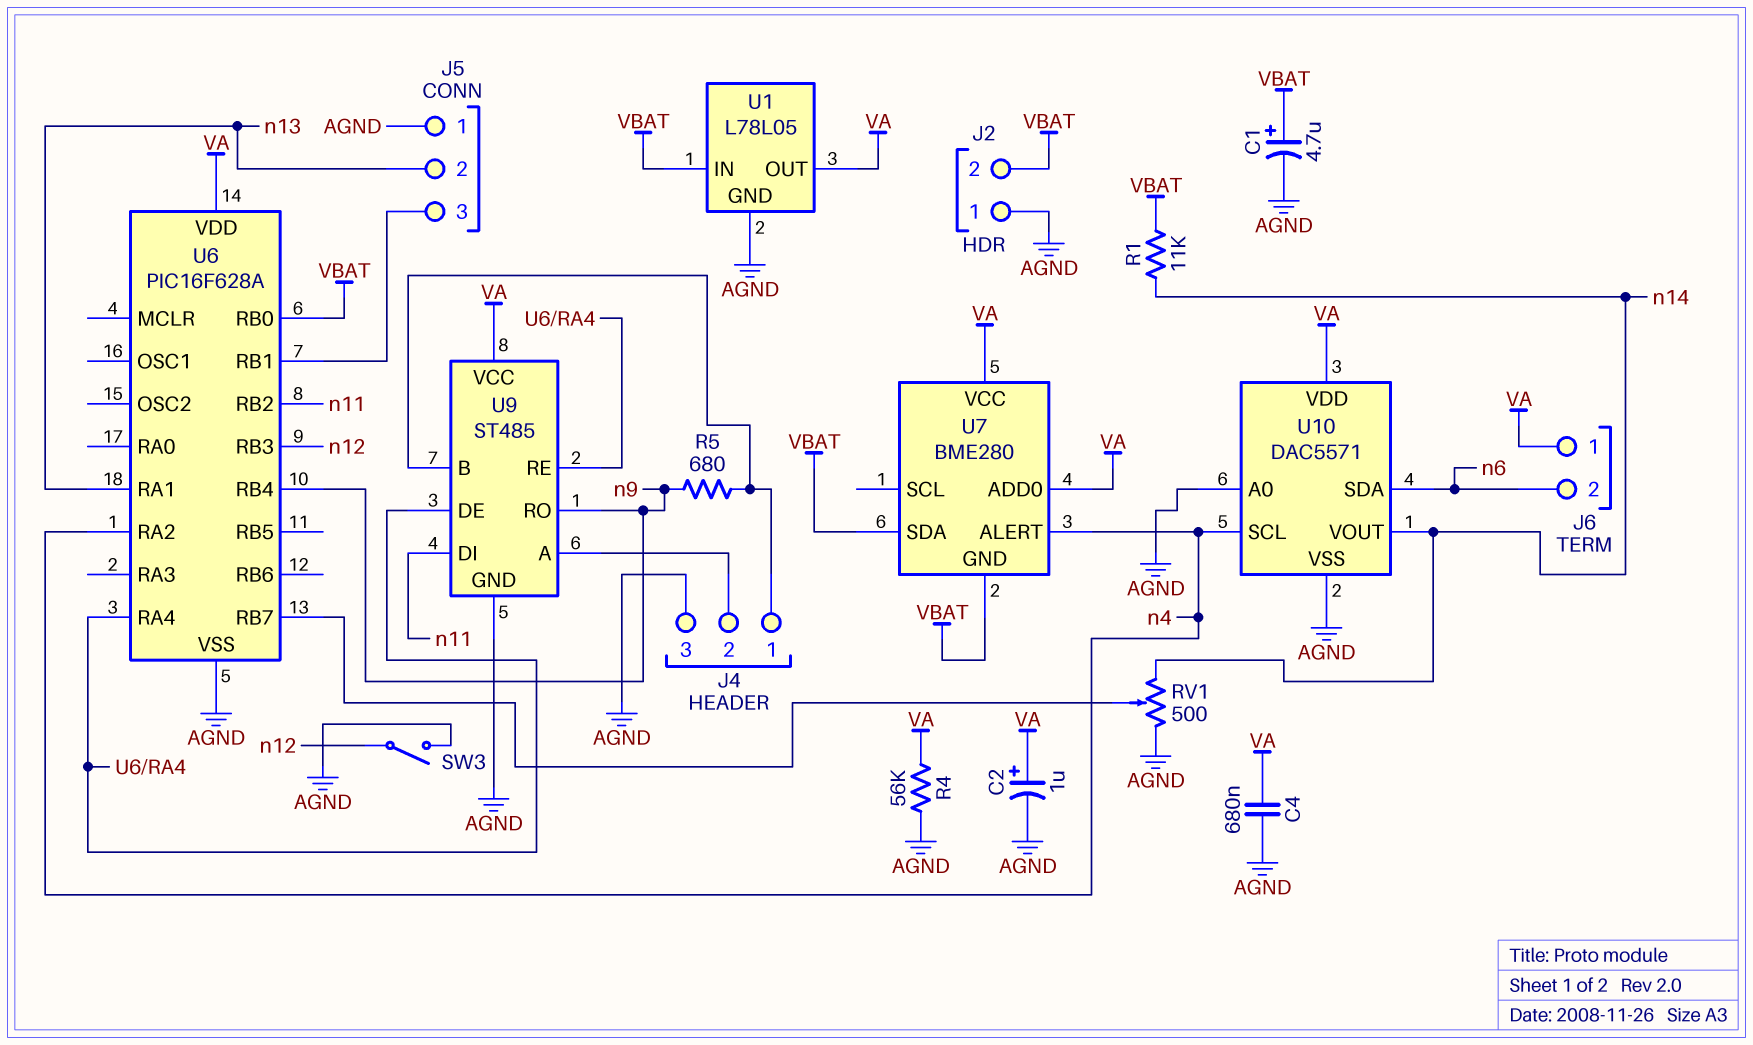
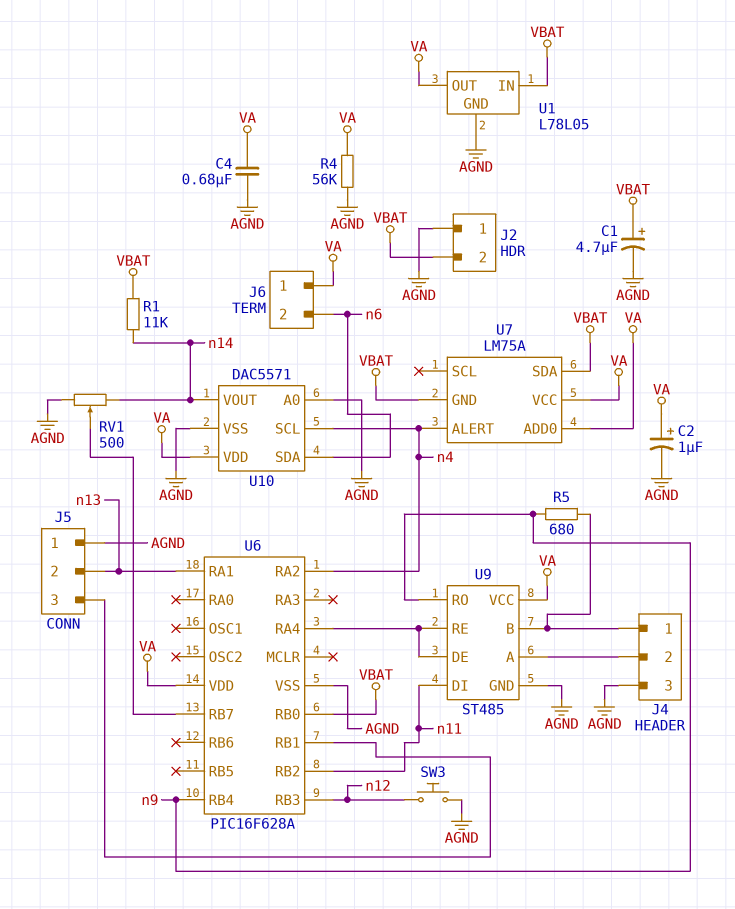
SW3: switch (AGND, n12) -> button (AGND, n12)
U7: BME280 -> LM75A

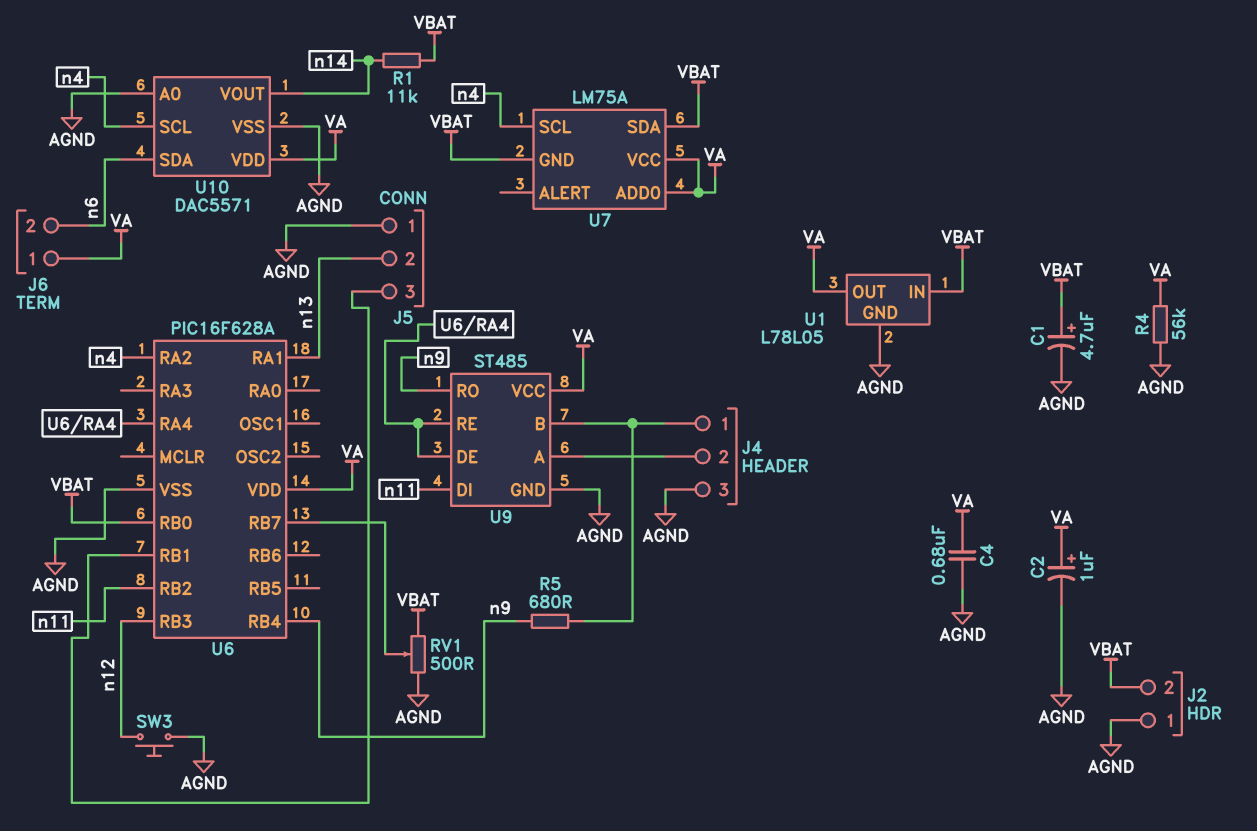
RV1: 500 (AGND, n14, wiper U6/RB7) -> 500 (AGND, VBAT, wiper U6/RB7)
U7 pin ALERT: n4 -> none
U7 pin SCL: none -> n4

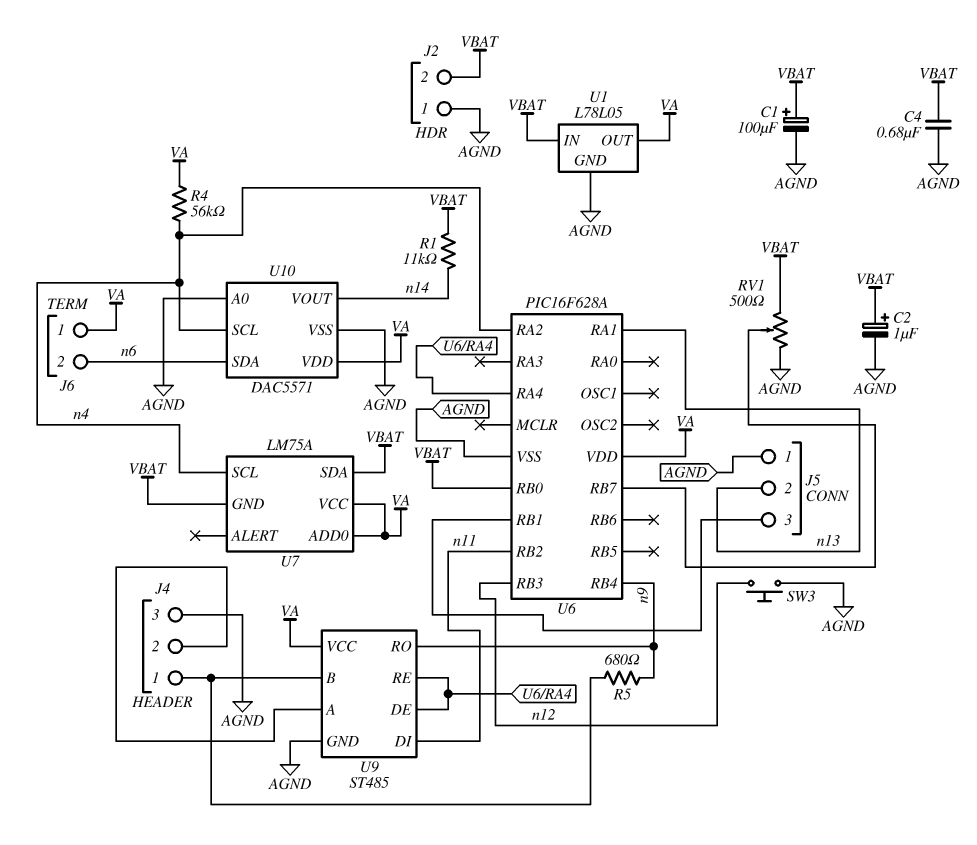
C1: 4.7uF (plus VBAT, minus AGND) -> 100uF (plus VBAT, minus AGND)
C2: 1uF (plus VA, minus AGND) -> 1uF (plus VBAT, minus AGND)
C4: 680nF (AGND, VA) -> 680nF (AGND, VBAT)
R4: 56k (AGND, VA) -> 56k (VA, n4)

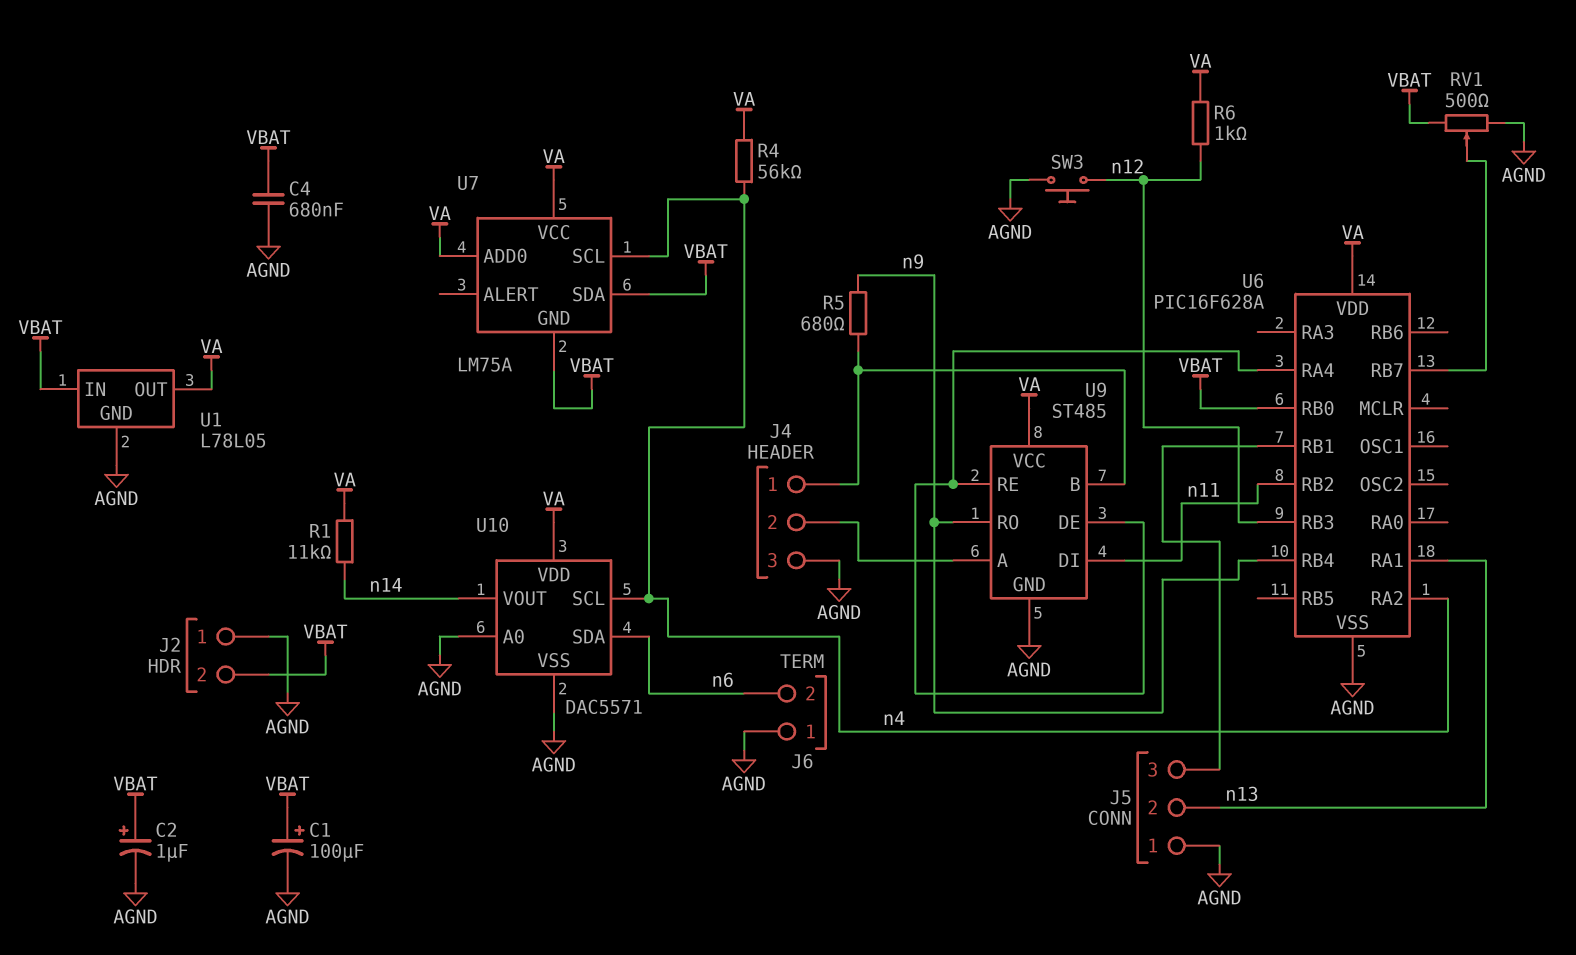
J6 pin 1: VA -> AGND
R1: 11k (VBAT, n14) -> 11k (VA, n14)
R6: none -> 1k (VA, n12)

